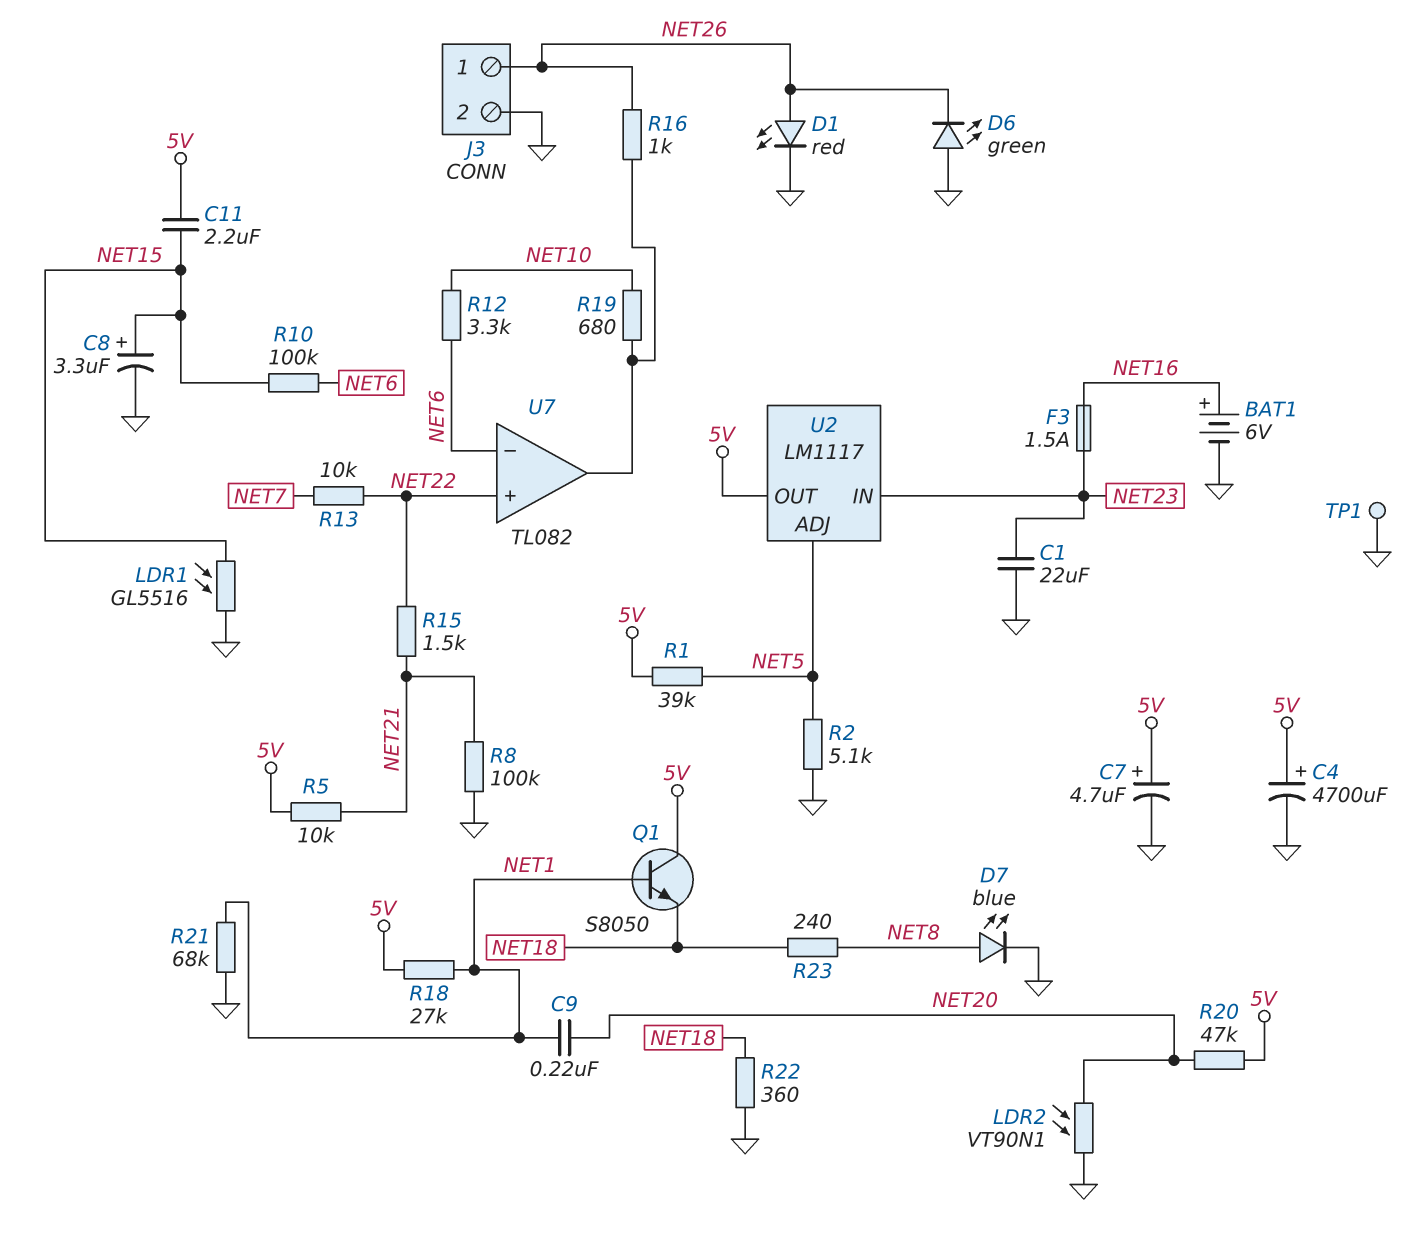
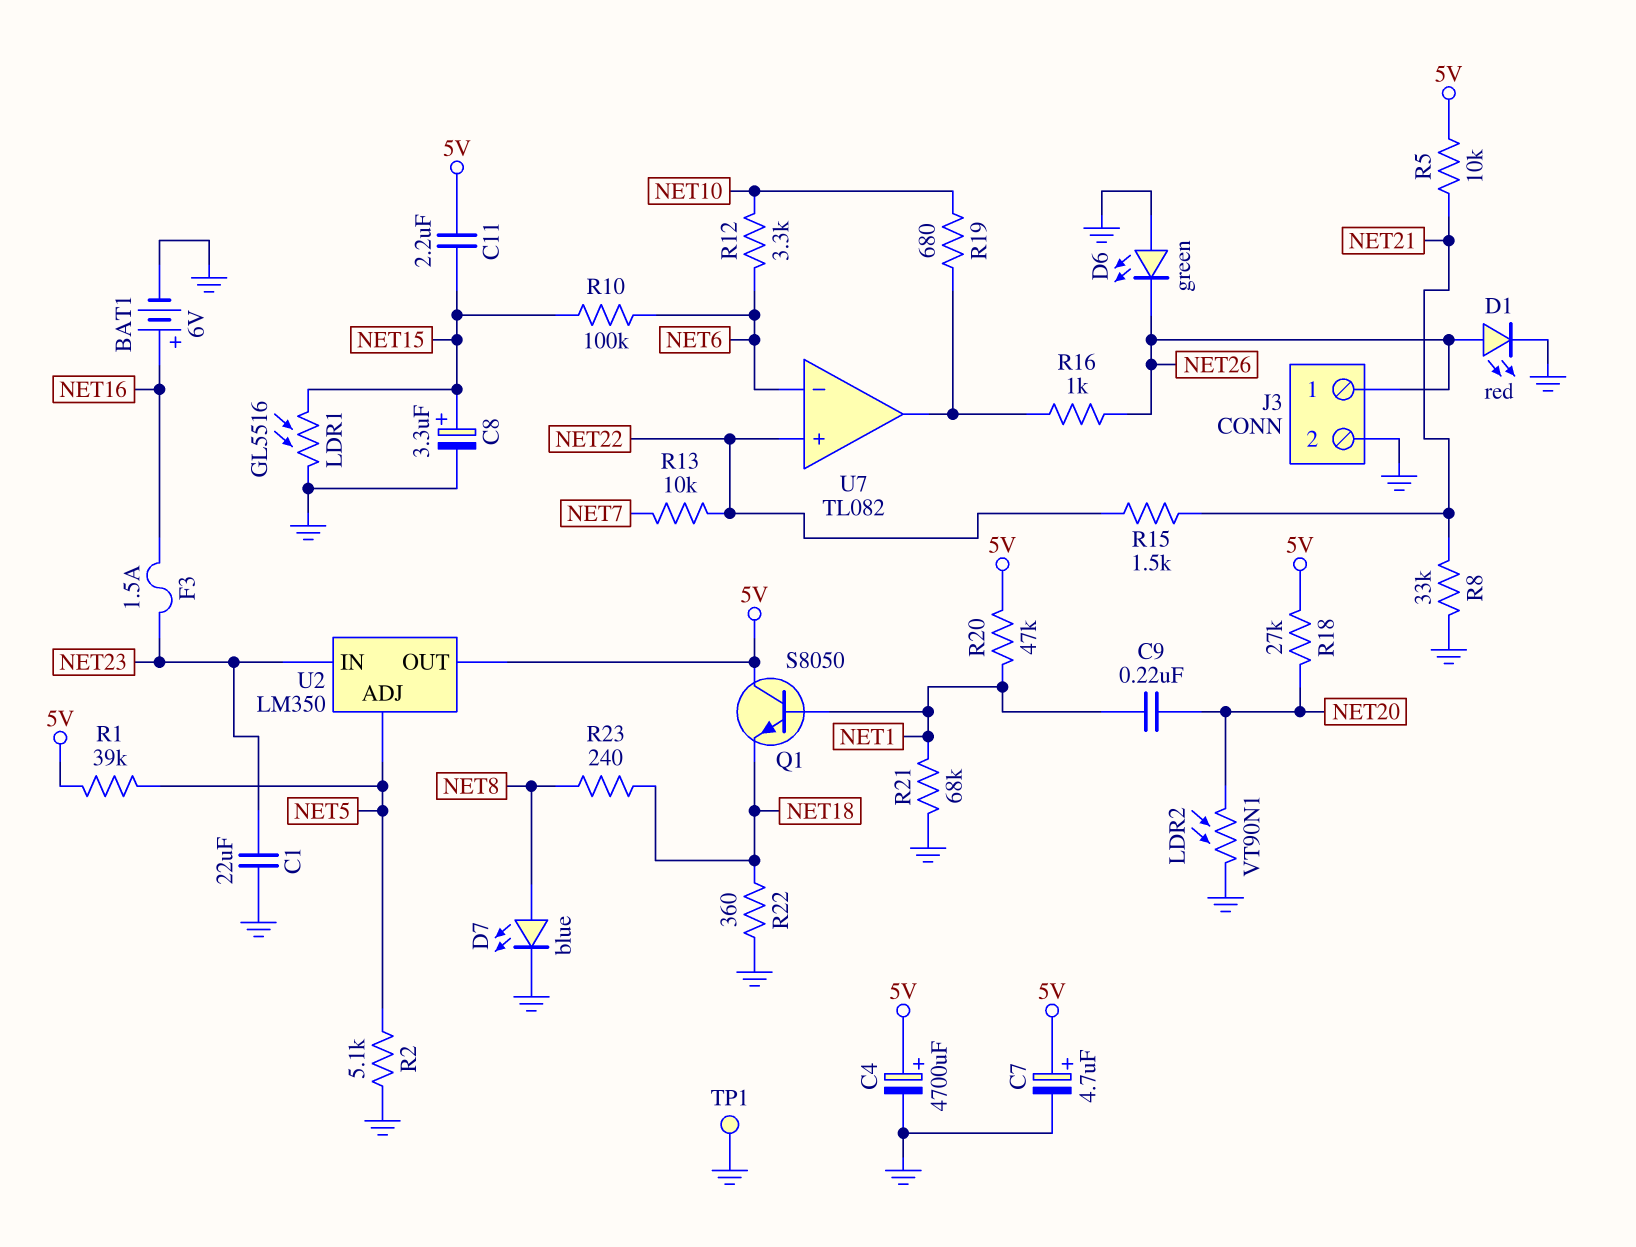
R8: 100k (GND, NET21) -> 33k (GND, NET21)
R18: 27k (5V, NET1) -> 27k (5V, NET20)
R20: 47k (5V, NET20) -> 47k (5V, NET1)
U2: LM1117 -> LM350

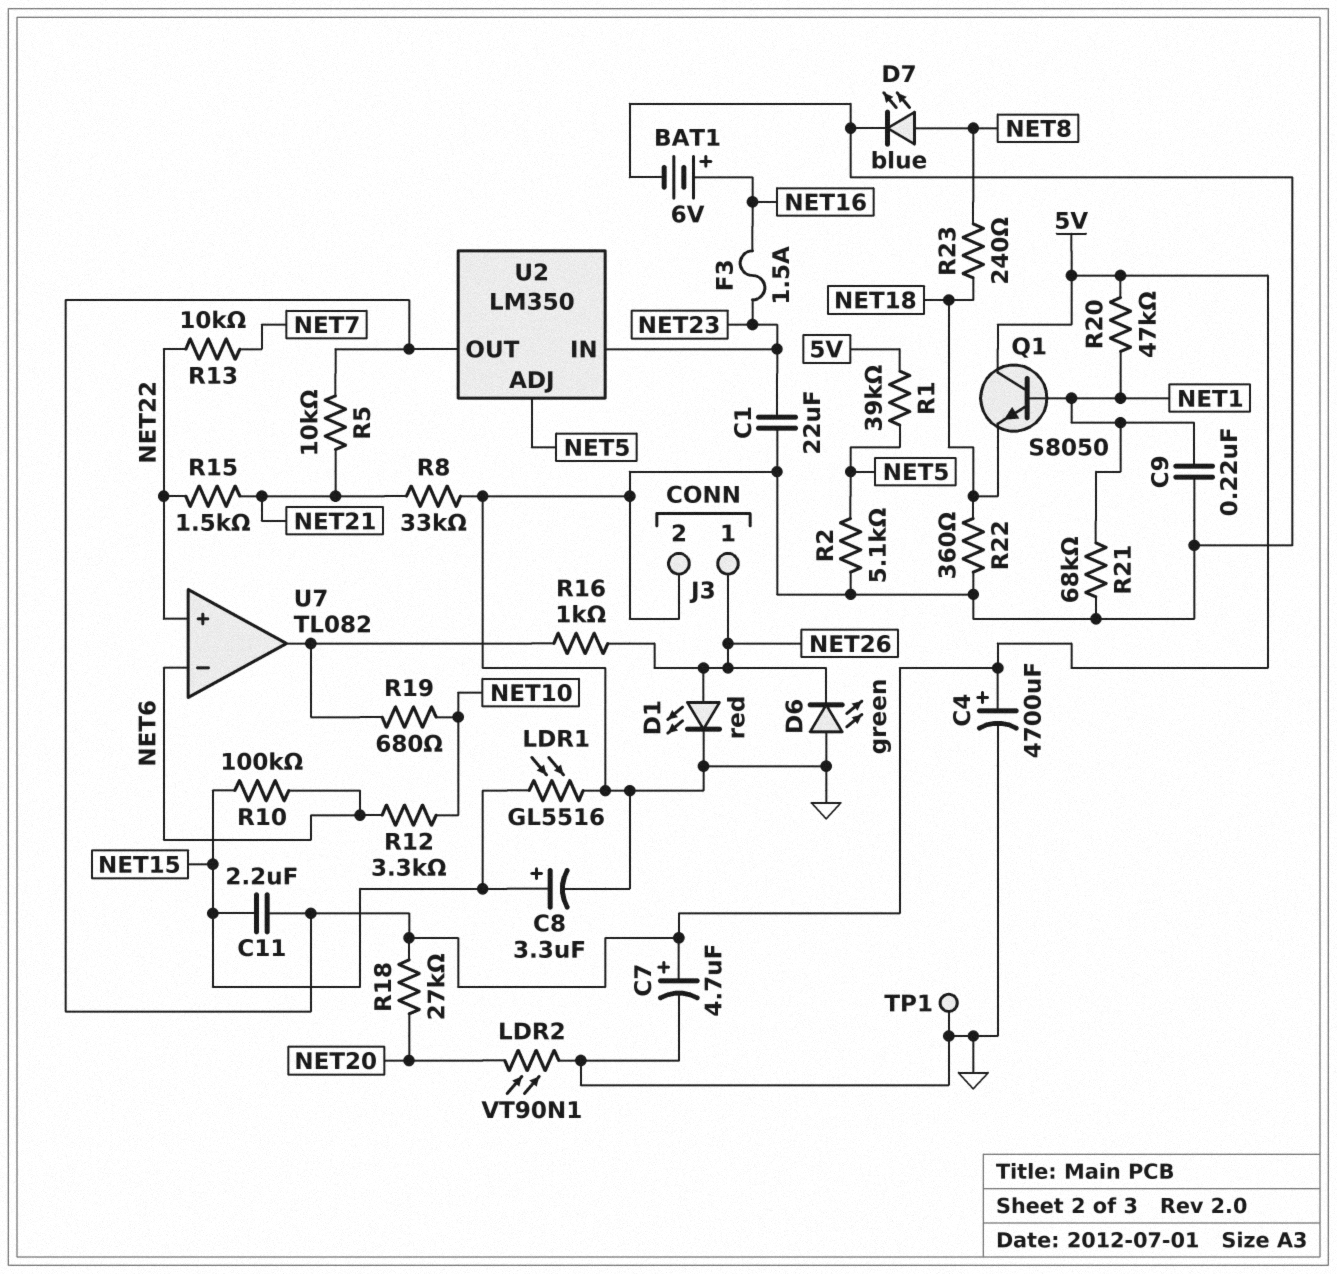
C9: 220nF (NET1, NET20) -> 220nF (GND, NET1)

